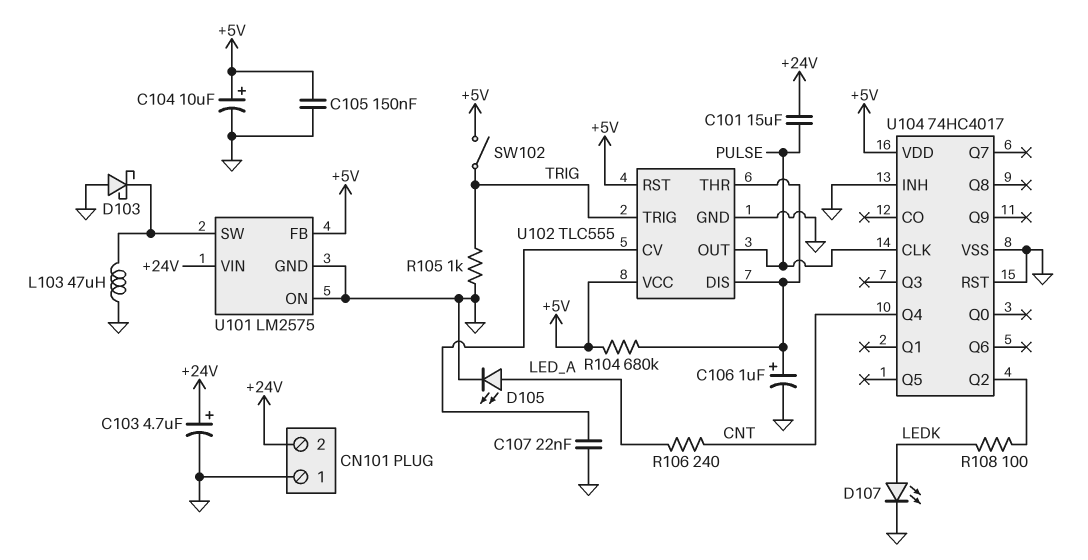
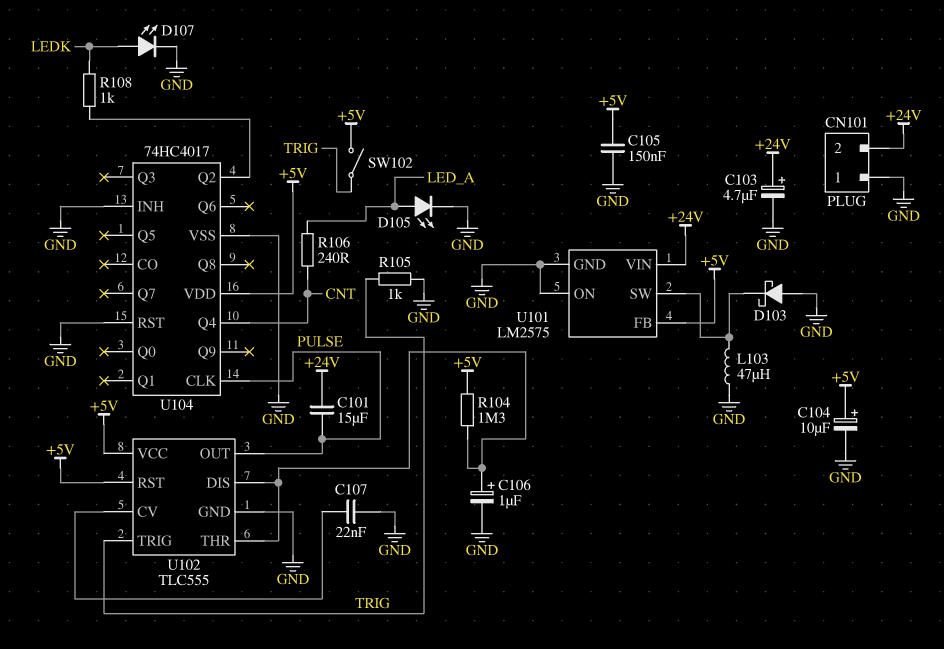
R104: 680k (+5V, U102/DIS) -> 1.3M (+5V, U102/DIS)
R108: 100 (LEDK, U104/Q2) -> 1k (LEDK, U104/Q2)

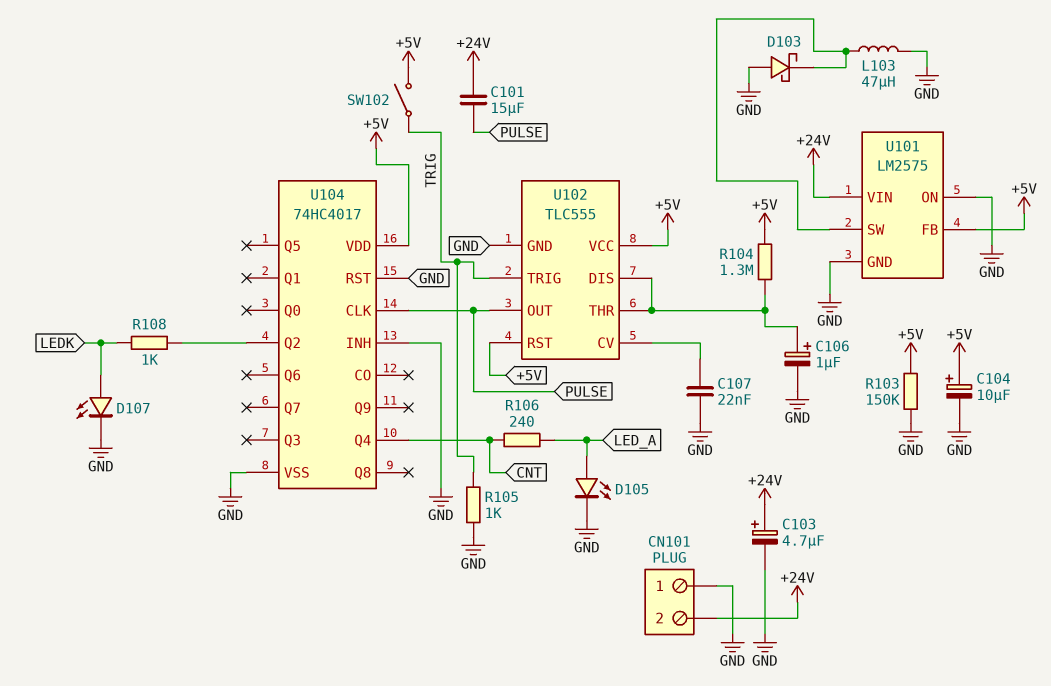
C105: 150nF (+5V, GND) -> none
R103: none -> 150k (+5V, GND)

